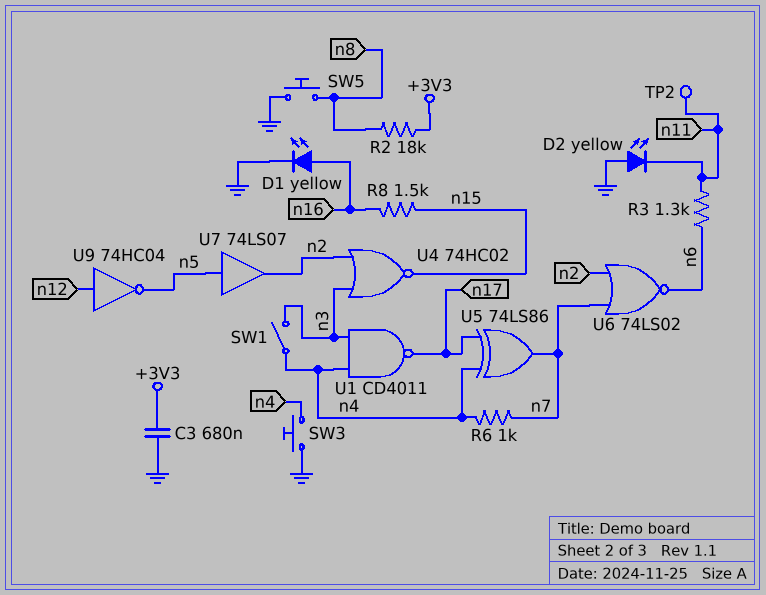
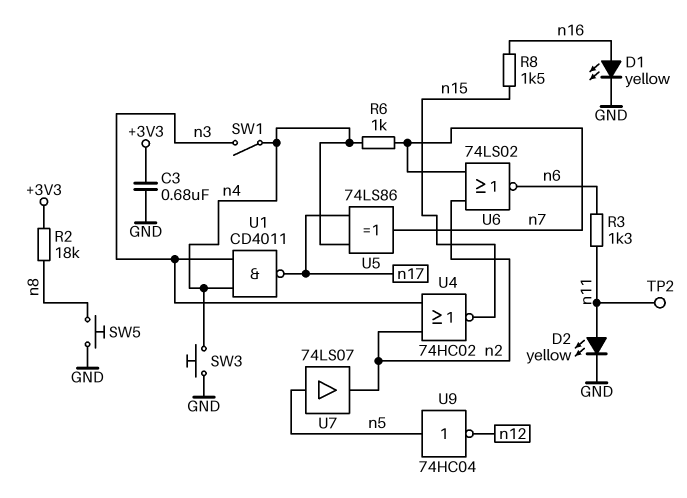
D2: LED yellow (A GND, K n11) -> LED yellow (A n11, K GND)
U9: NOT 74HC04 (in n12, out n5) -> NOT 74HC04 (in n5, out n12)

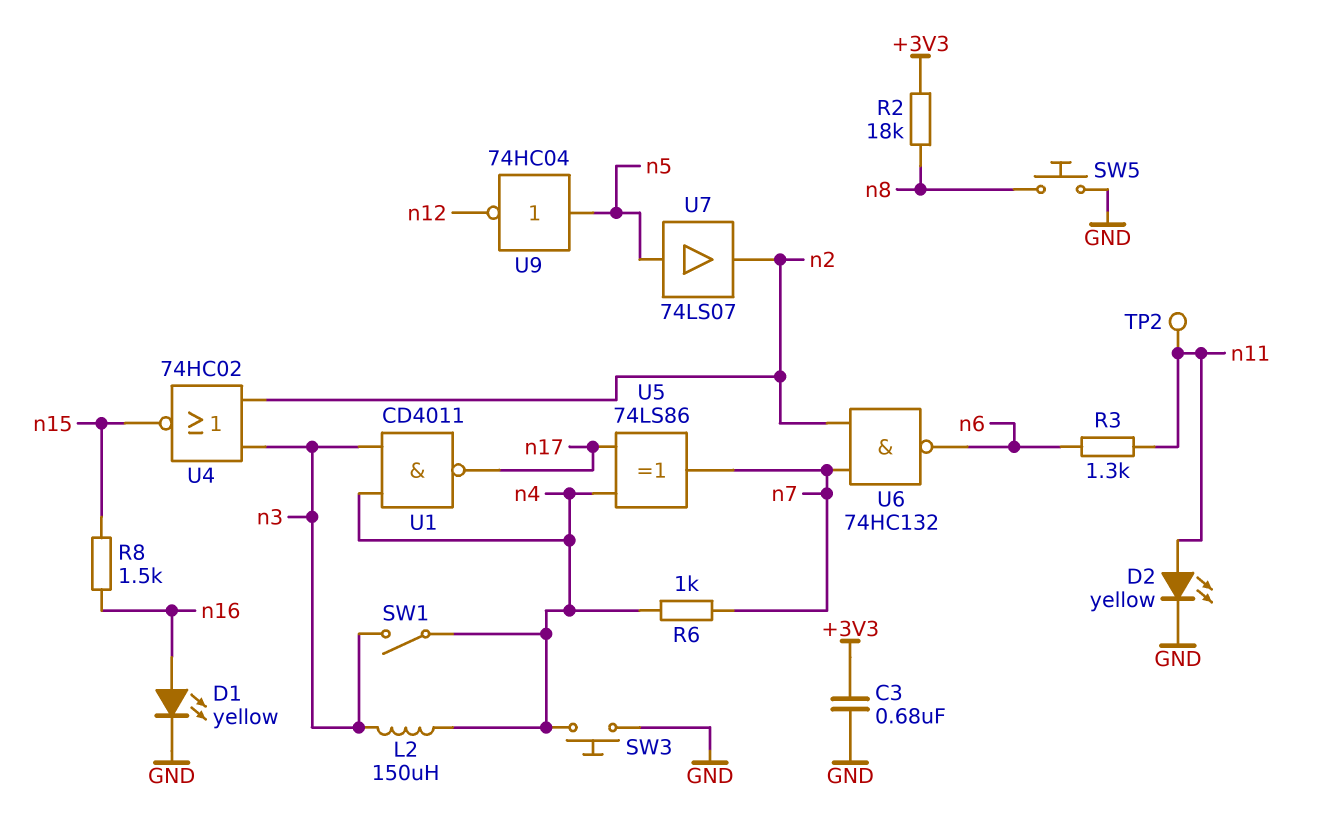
L2: none -> 150uH (n3, n4)
U6: NOR 74LS02 (in n2, in n7, out n6) -> NAND 74HC132 (in n2, in n7, out n6)

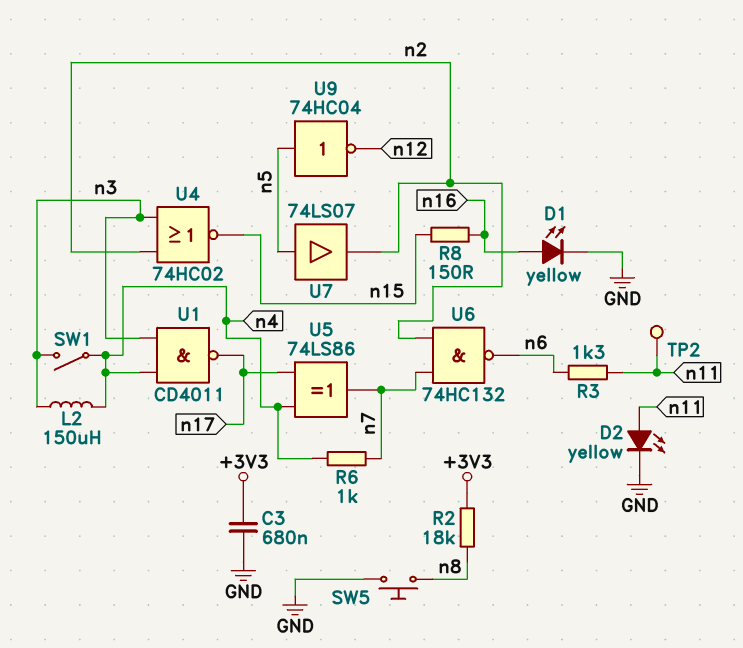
R8: 1.5k (n15, n16) -> 150 (n15, n16)
SW3: button (GND, n4) -> none

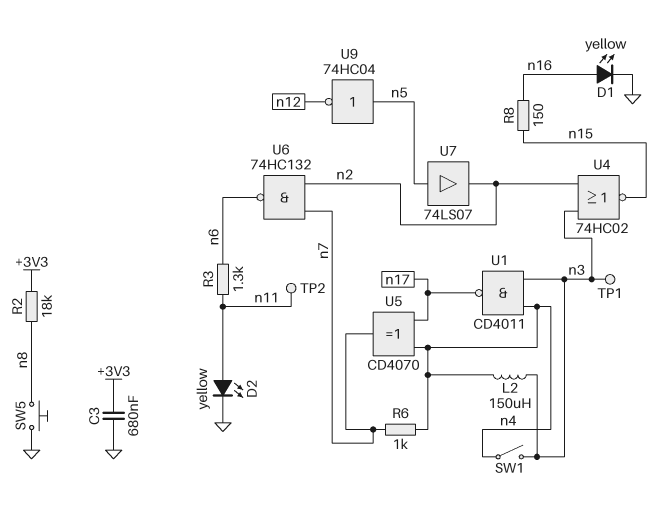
TP1: none -> test point (n3)
U5: XOR 74LS86 (in n4, in n17, out n7) -> XOR CD4070 (in n4, in n17, out n7)

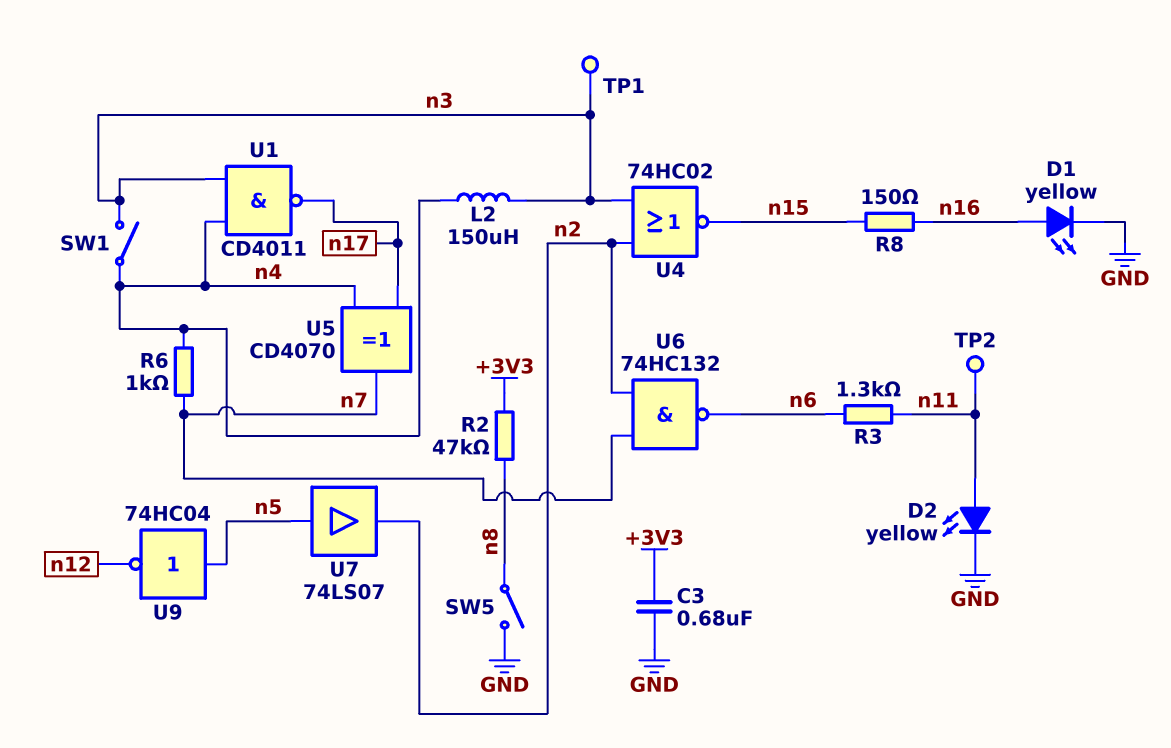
R2: 18k (+3V3, n8) -> 47k (+3V3, n8)
SW5: button (GND, n8) -> switch (GND, n8)

